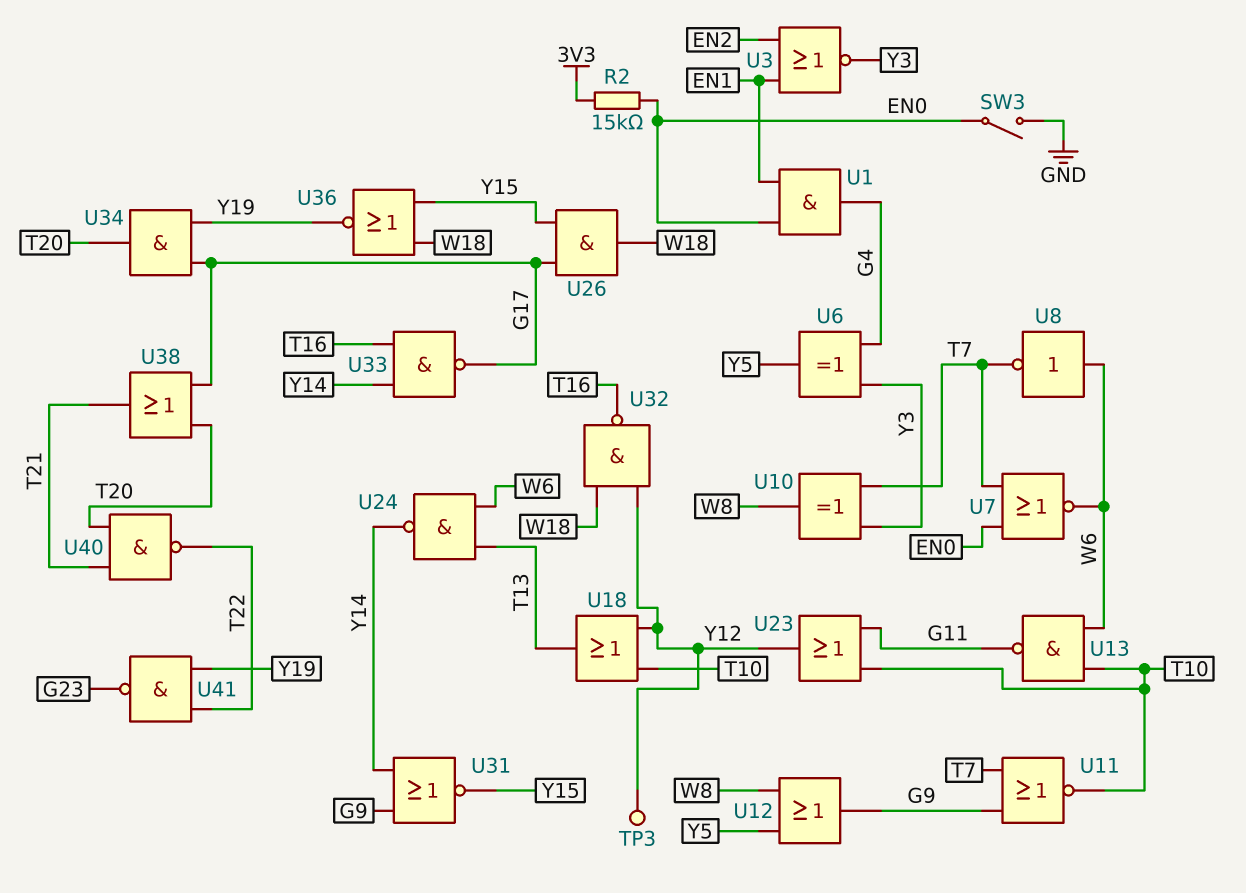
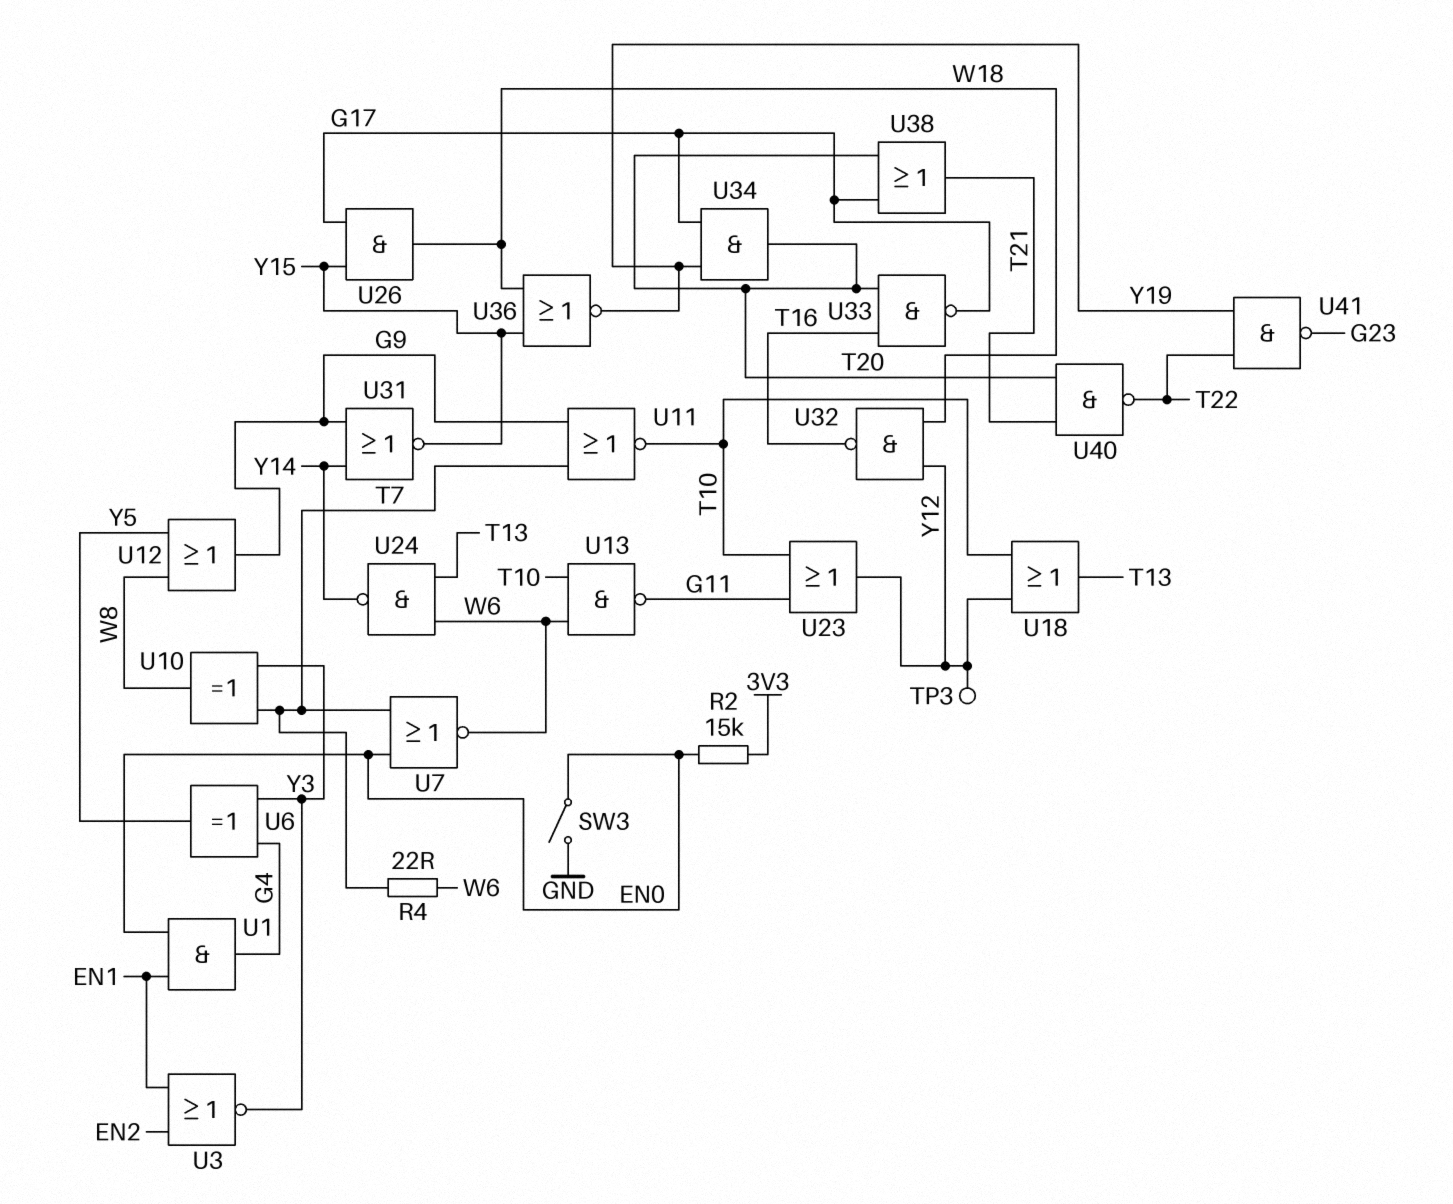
R4: none -> 22 (T7, W6)
U8: NOT (in W6, out T7) -> none
U33: NAND (in T16, in Y14, out G17) -> NAND (in T16, in T20, out G17)

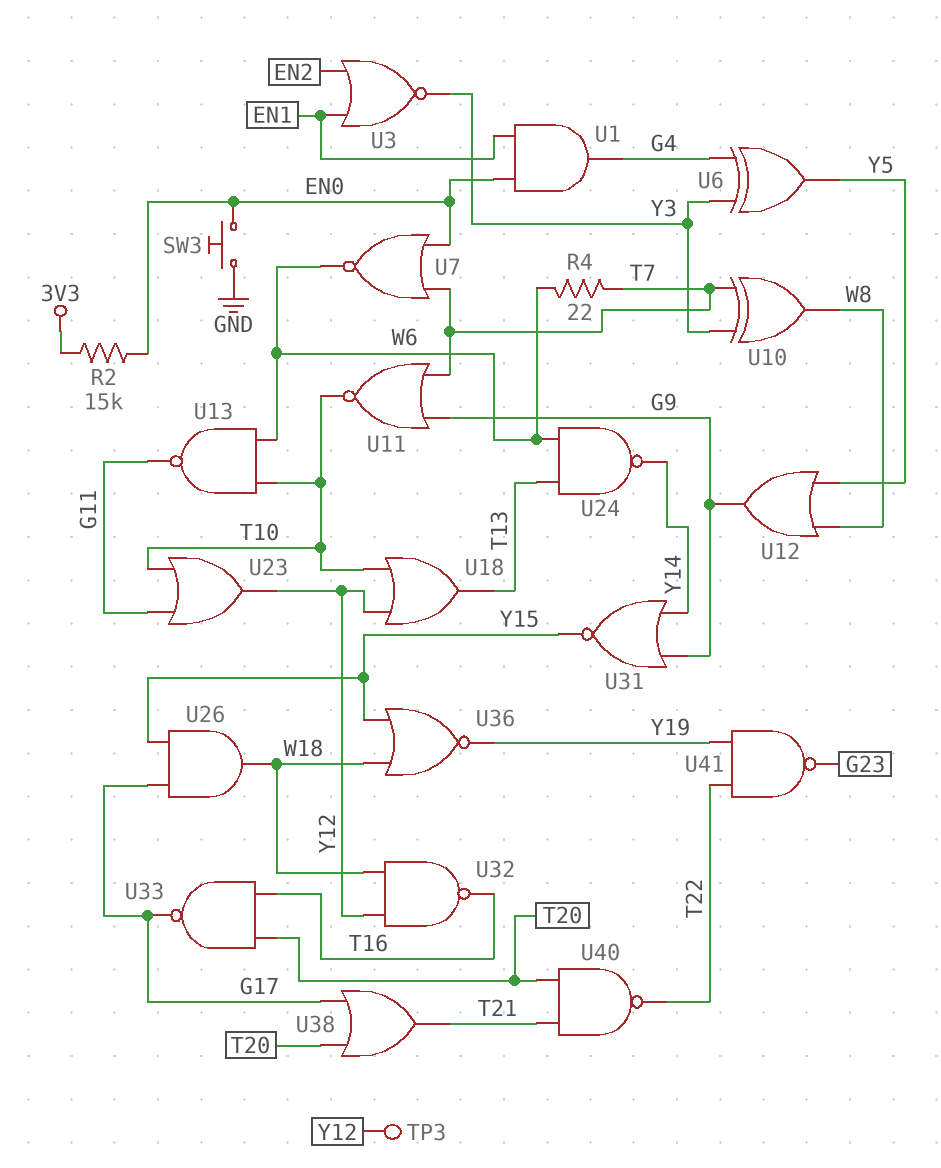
SW3: switch (EN0, GND) -> button (EN0, GND)
U34: AND (in G17, in Y19, out T20) -> none

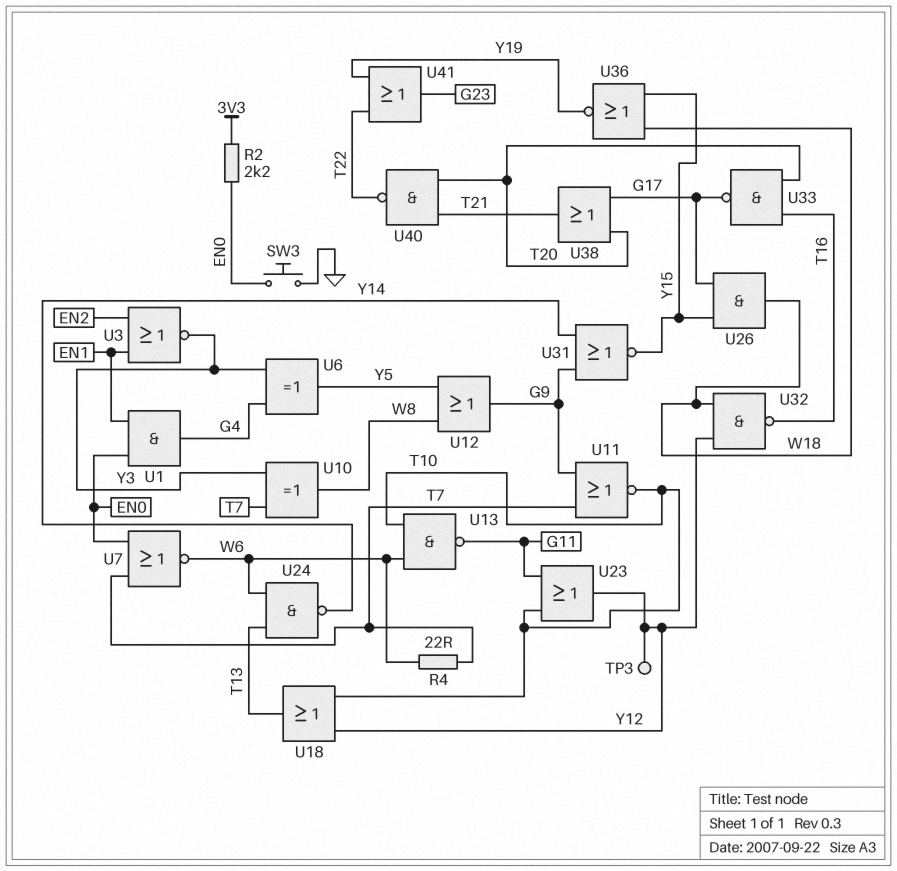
R2: 15k (3V3, EN0) -> 2.2k (3V3, EN0)
U41: NAND (in T22, in Y19, out G23) -> OR (in T22, in Y19, out G23)

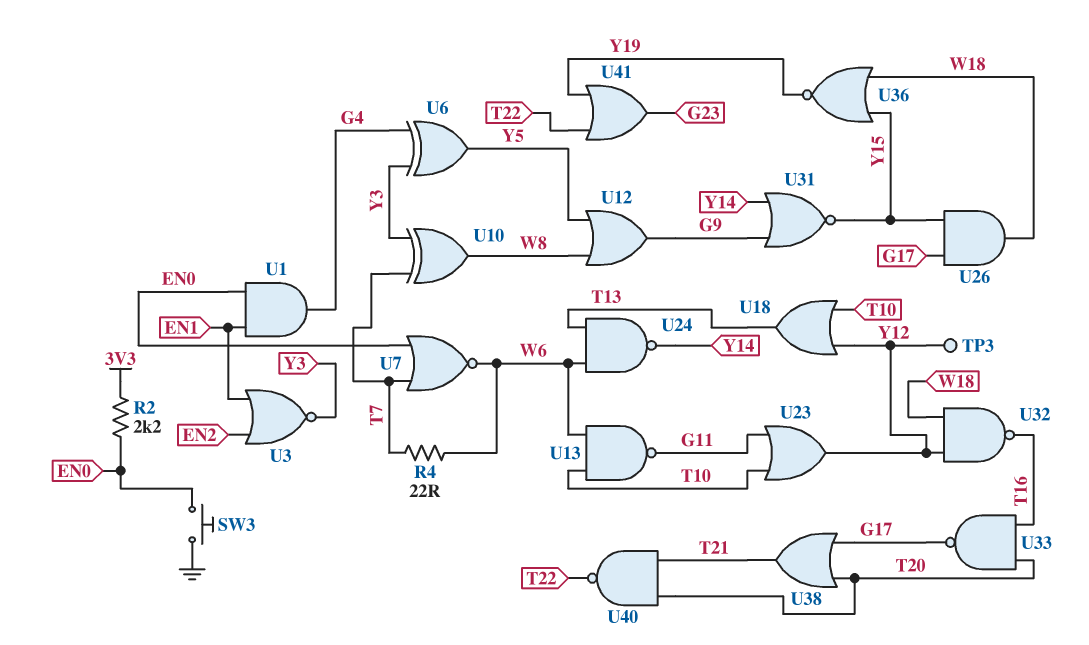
U11: NOR (in G9, in T7, out T10) -> none

